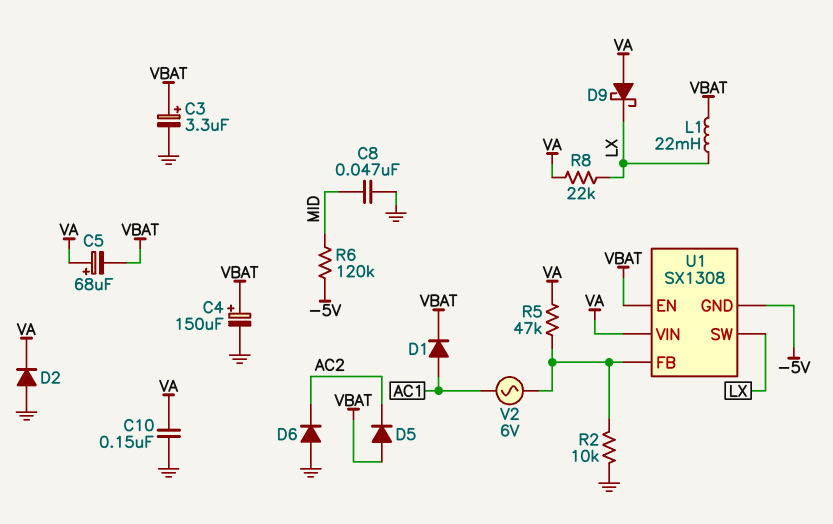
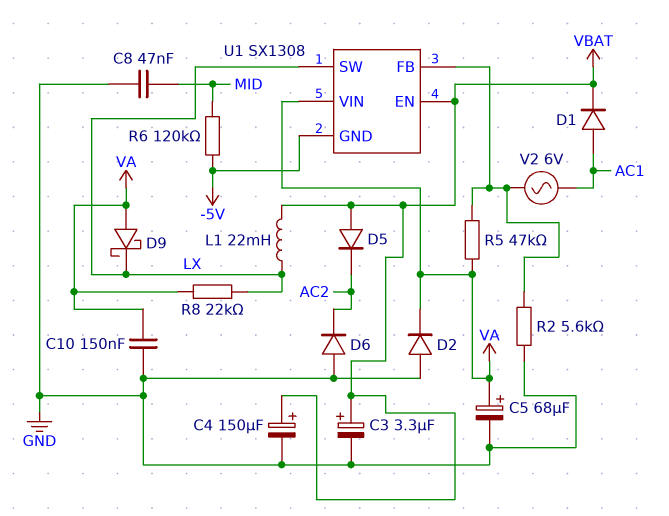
C5: 68uF (plus VA, minus VBAT) -> 68uF (plus VA, minus GND)
R2: 10k (GND, U1/FB) -> 5.6k (GND, U1/FB)

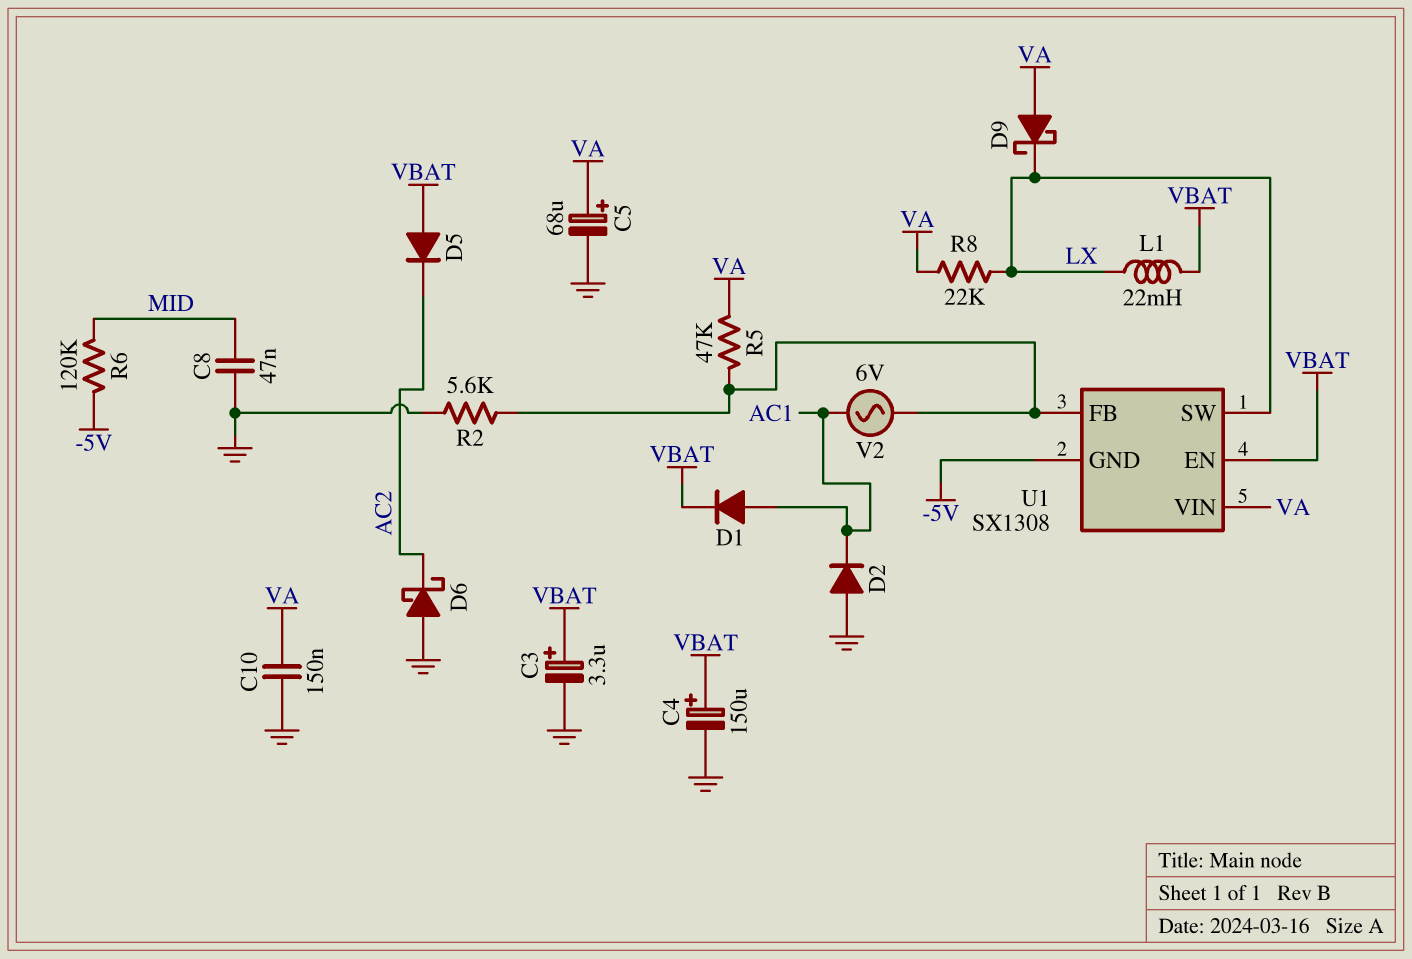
D2: diode (A GND, K VA) -> diode (A GND, K AC1)
D6: diode (A GND, K AC2) -> schottky (A GND, K AC2)

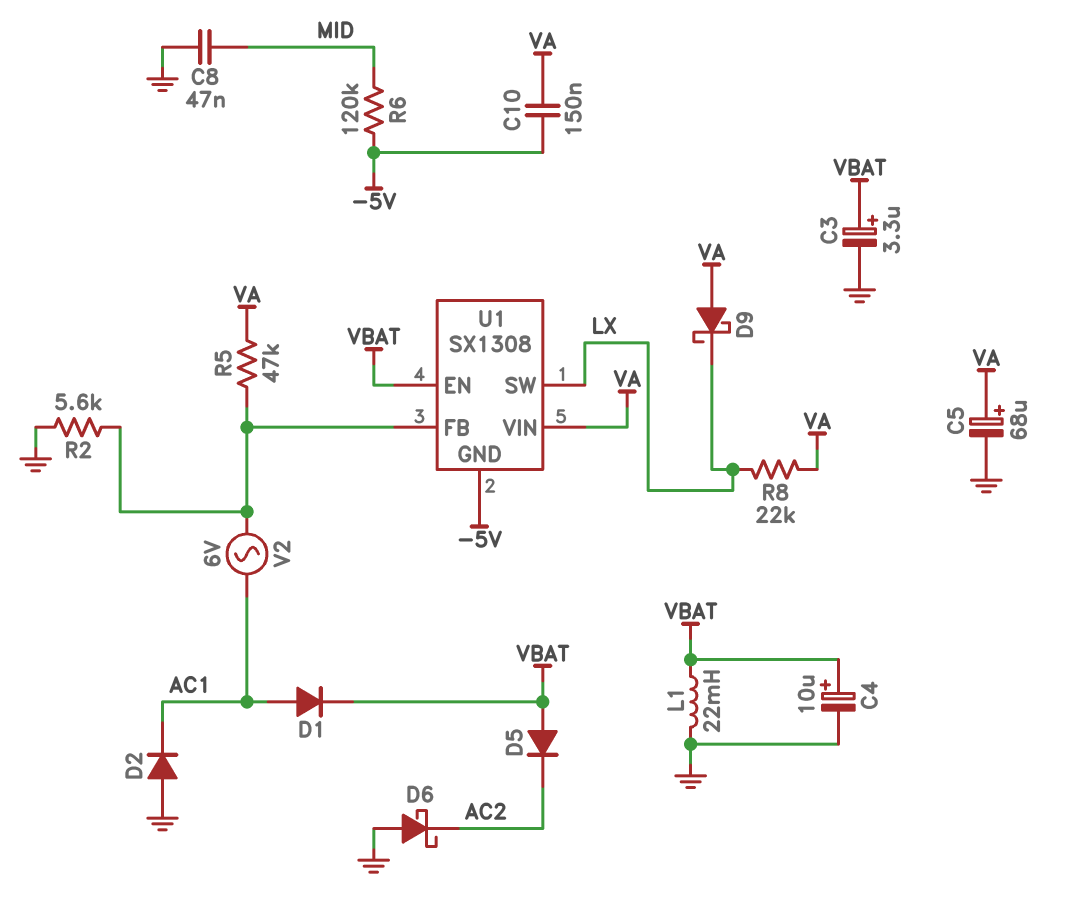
C4: 150uF (plus VBAT, minus GND) -> 10uF (plus VBAT, minus GND)
C10: 150nF (GND, VA) -> 150nF (-5V, VA)
L1: 22mH (LX, VBAT) -> 22mH (GND, VBAT)

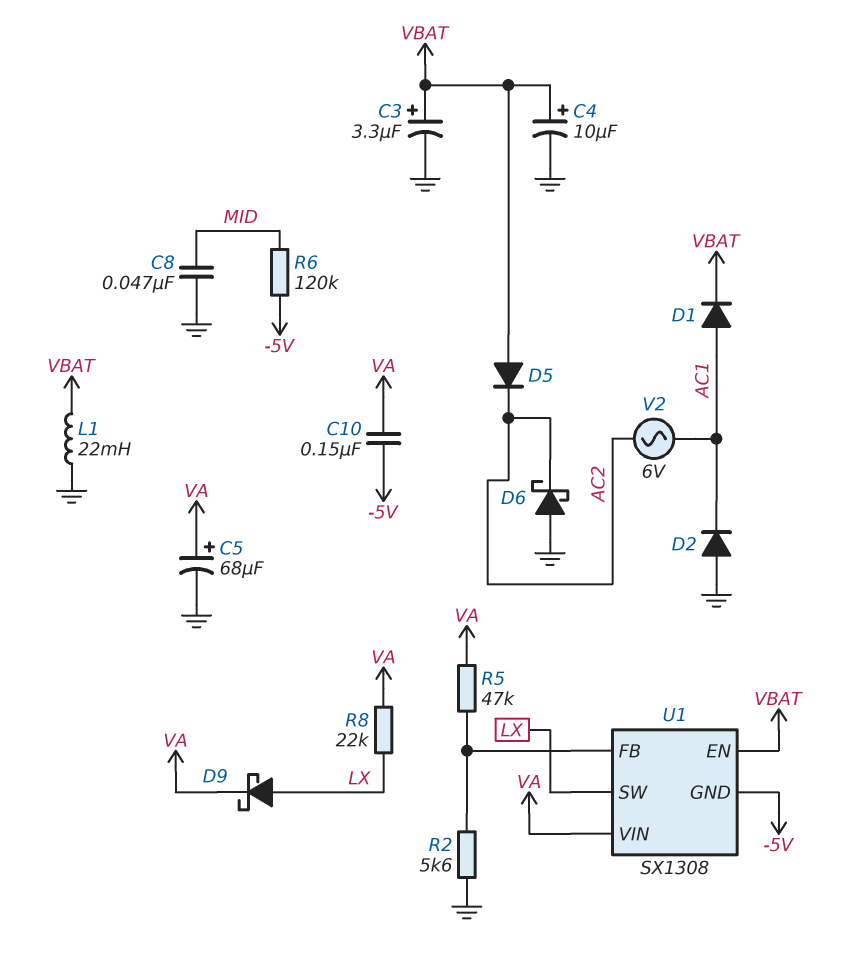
D9: schottky (A VA, K LX) -> schottky (A LX, K VA)
V2: AC 6V (AC1, U1/FB) -> AC 6V (AC1, AC2)

